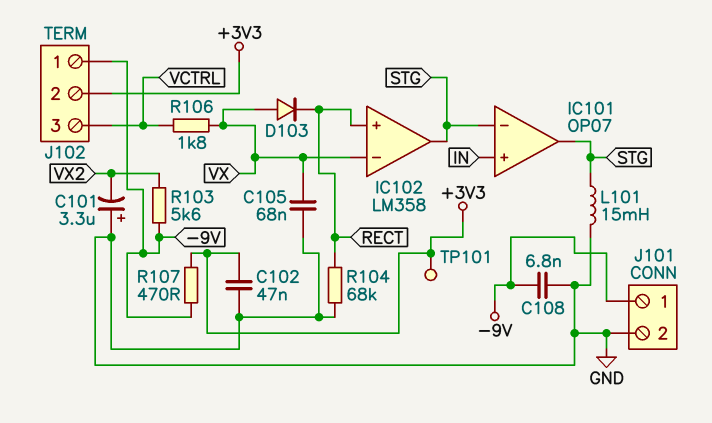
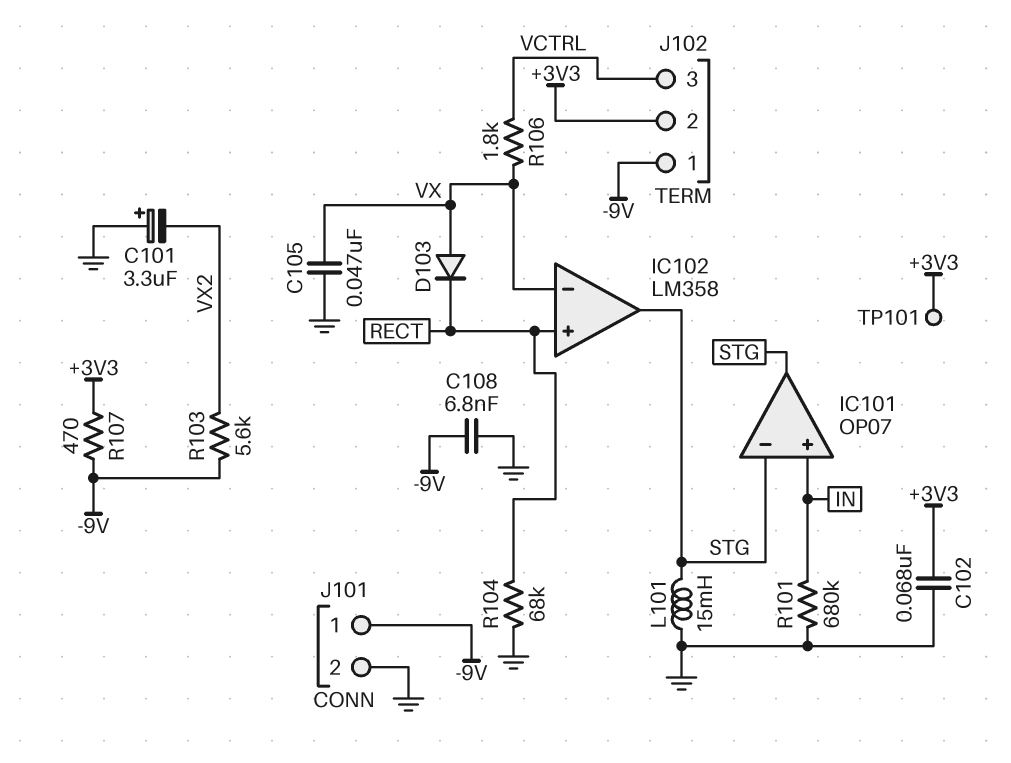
C102: 47nF (+3V3, GND) -> 68nF (+3V3, GND)
C105: 68nF (GND, VX) -> 47nF (GND, VX)
R101: none -> 680k (GND, IN)

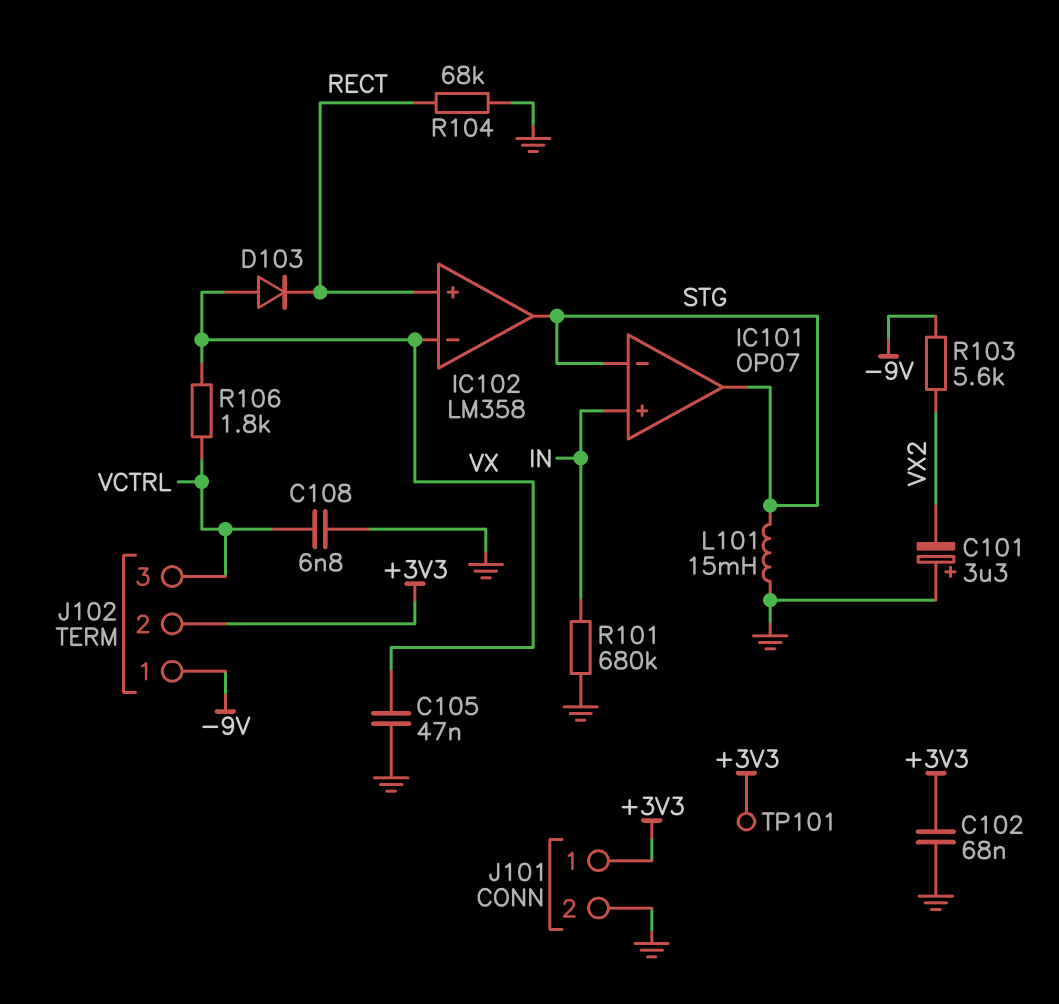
C108: 6.8nF (-9V, GND) -> 6.8nF (GND, VCTRL)
J101 pin 1: -9V -> +3V3
R107: 470 (+3V3, -9V) -> none

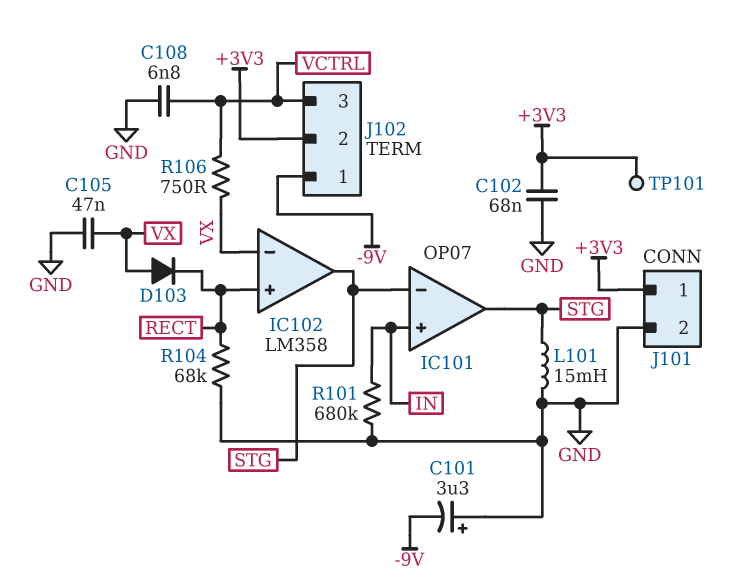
C101: 3.3uF (plus GND, minus VX2) -> 3.3uF (plus GND, minus -9V)
R103: 5.6k (-9V, VX2) -> none
R106: 1.8k (VCTRL, VX) -> 750 (VCTRL, VX)

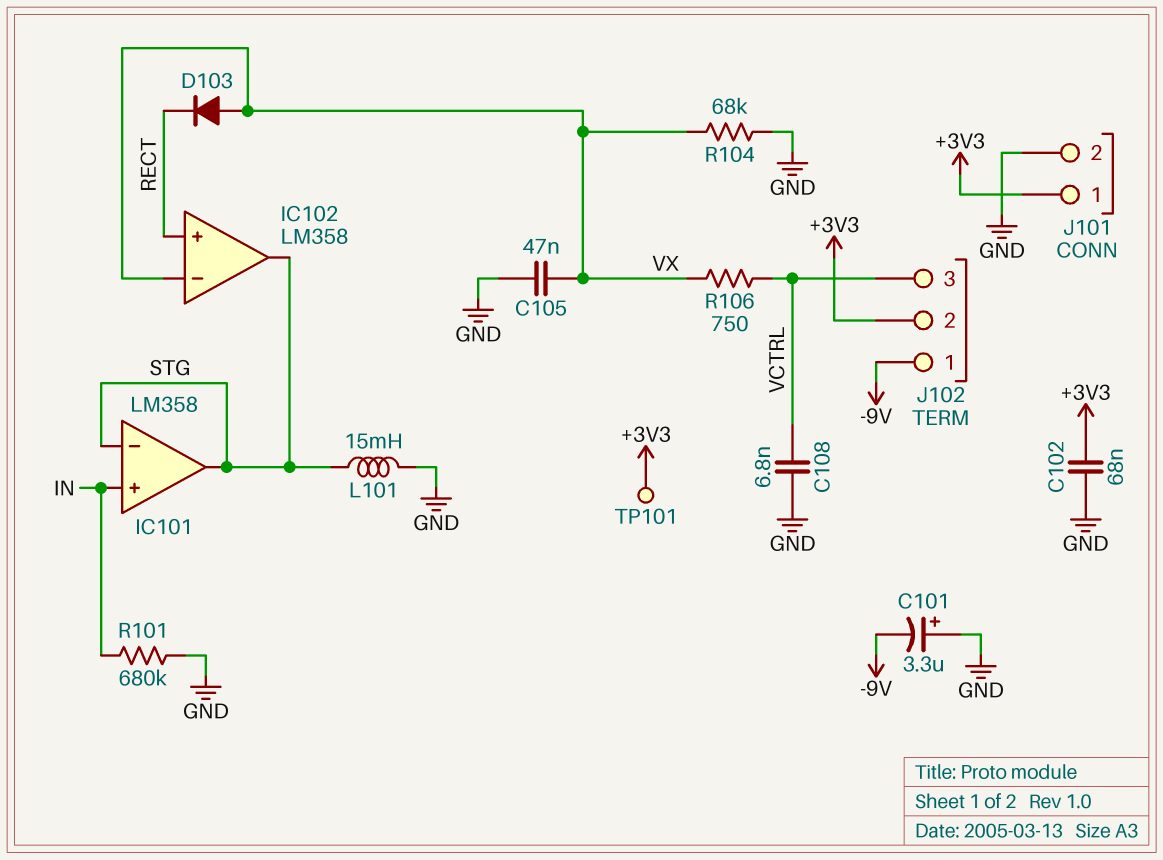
IC101: OP07 -> LM358
R104: 68k (GND, RECT) -> 68k (GND, VX)

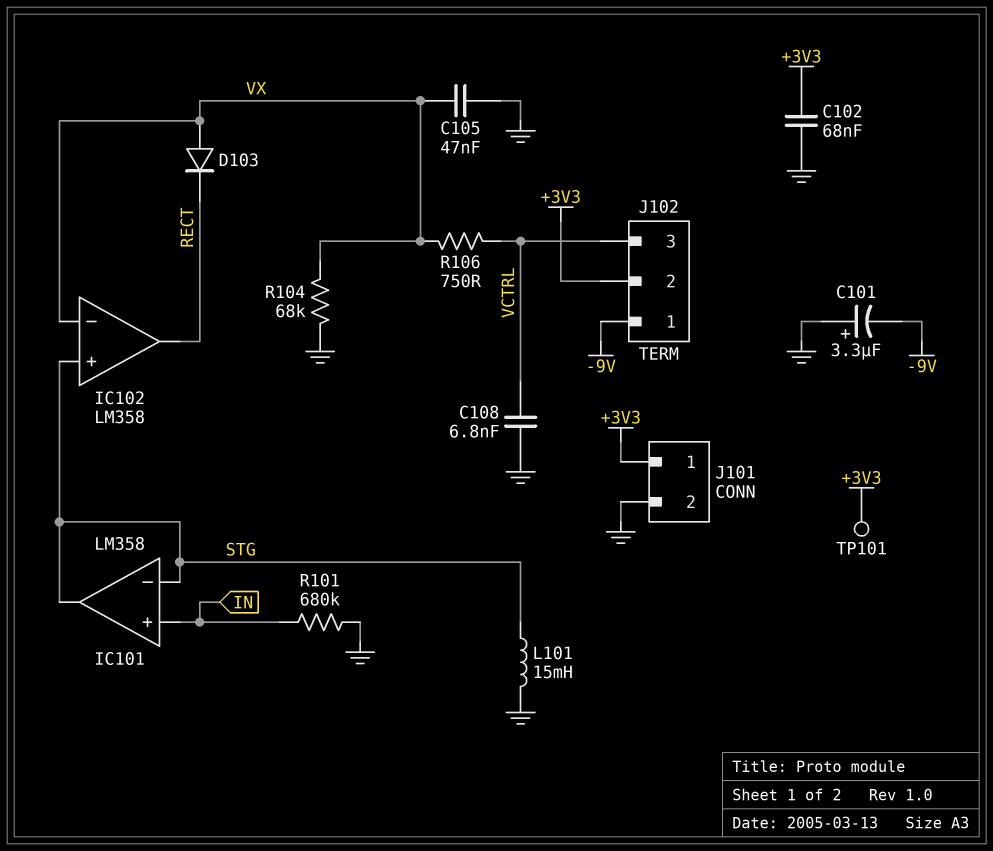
IC102 pin in+: RECT -> STG
IC102 pin out: STG -> RECT

